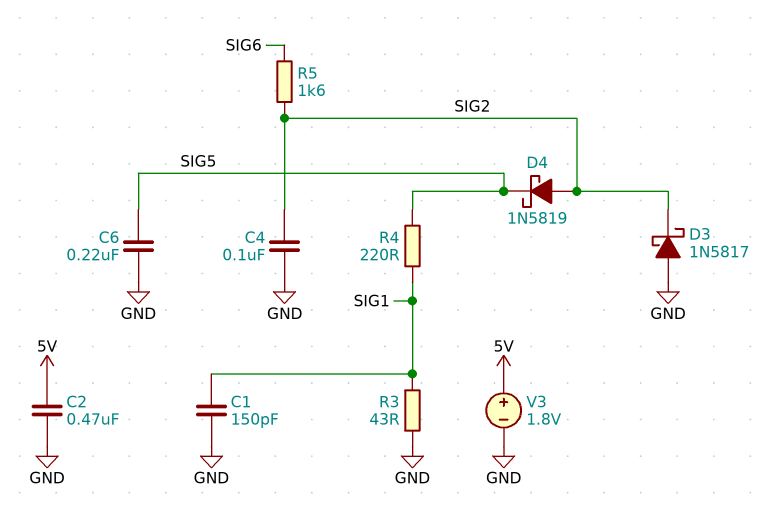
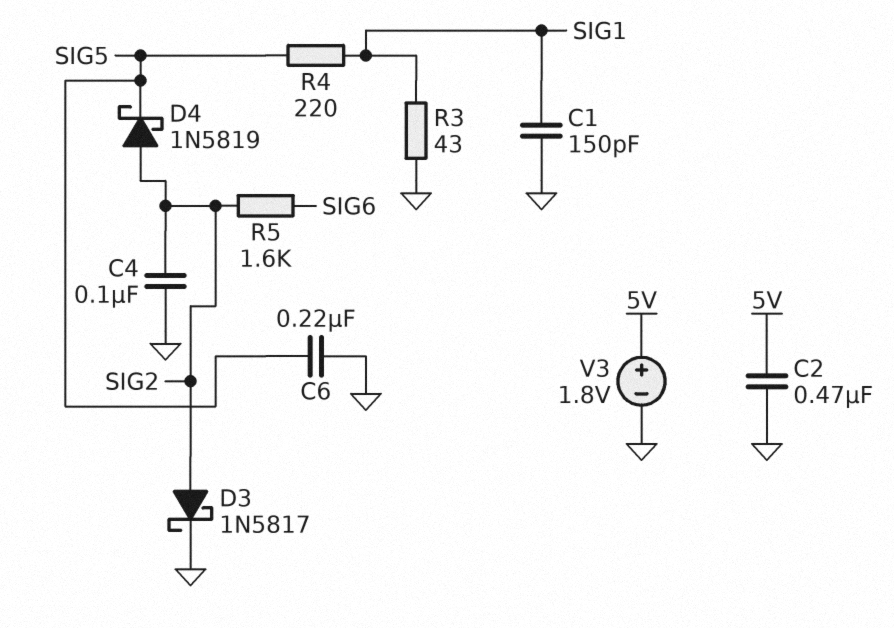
D3: schottky 1N5817 (A GND, K SIG2) -> schottky 1N5817 (A SIG2, K GND)

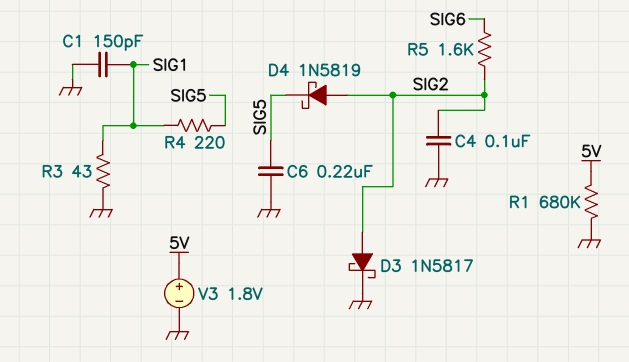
C2: 470nF (5V, GND) -> none
R1: none -> 680k (5V, GND)

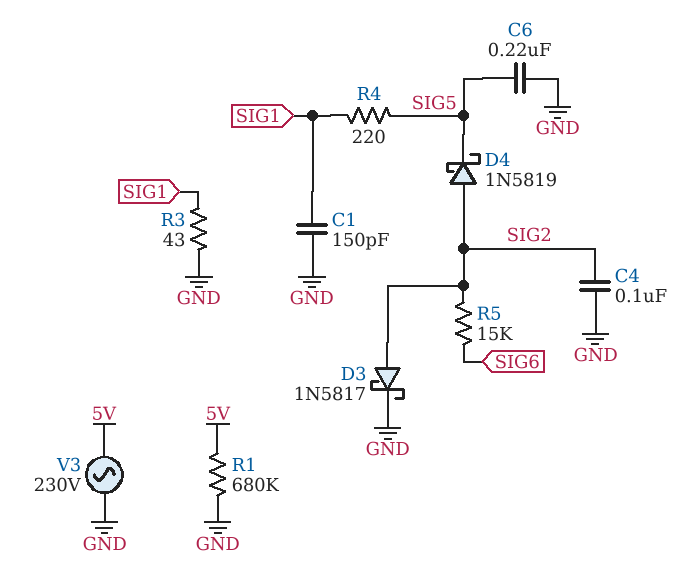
R5: 1.6k (SIG2, SIG6) -> 15k (SIG2, SIG6)
V3: 1.8V (plus 5V, minus GND) -> AC 230V (5V, GND)

